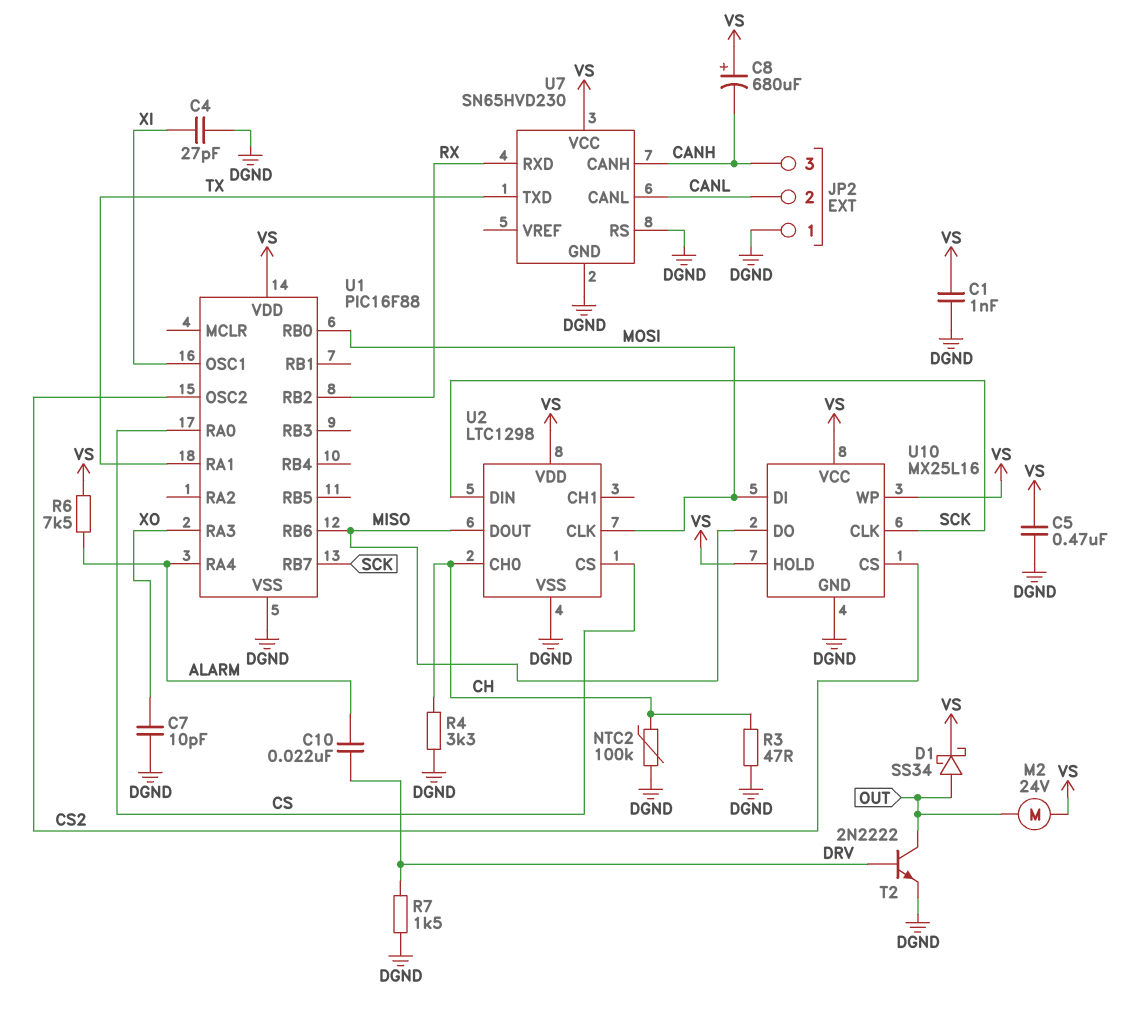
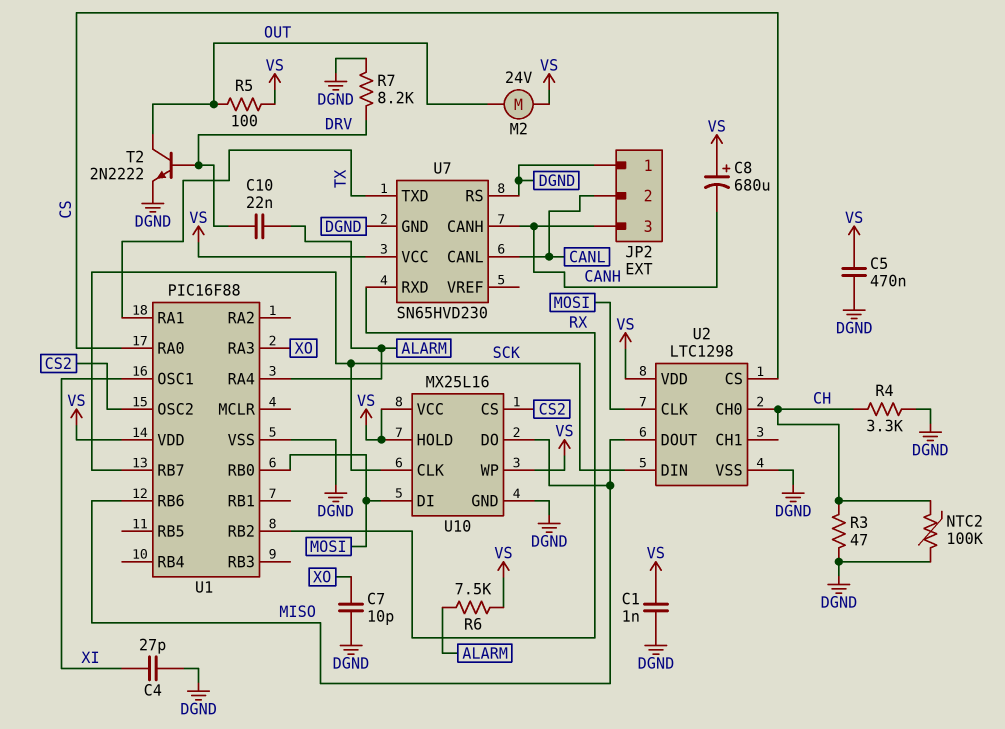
D1: schottky SS34 (A OUT, K VS) -> none
R5: none -> 100 (OUT, VS)
R7: 1.5k (DGND, DRV) -> 8.2k (DGND, DRV)

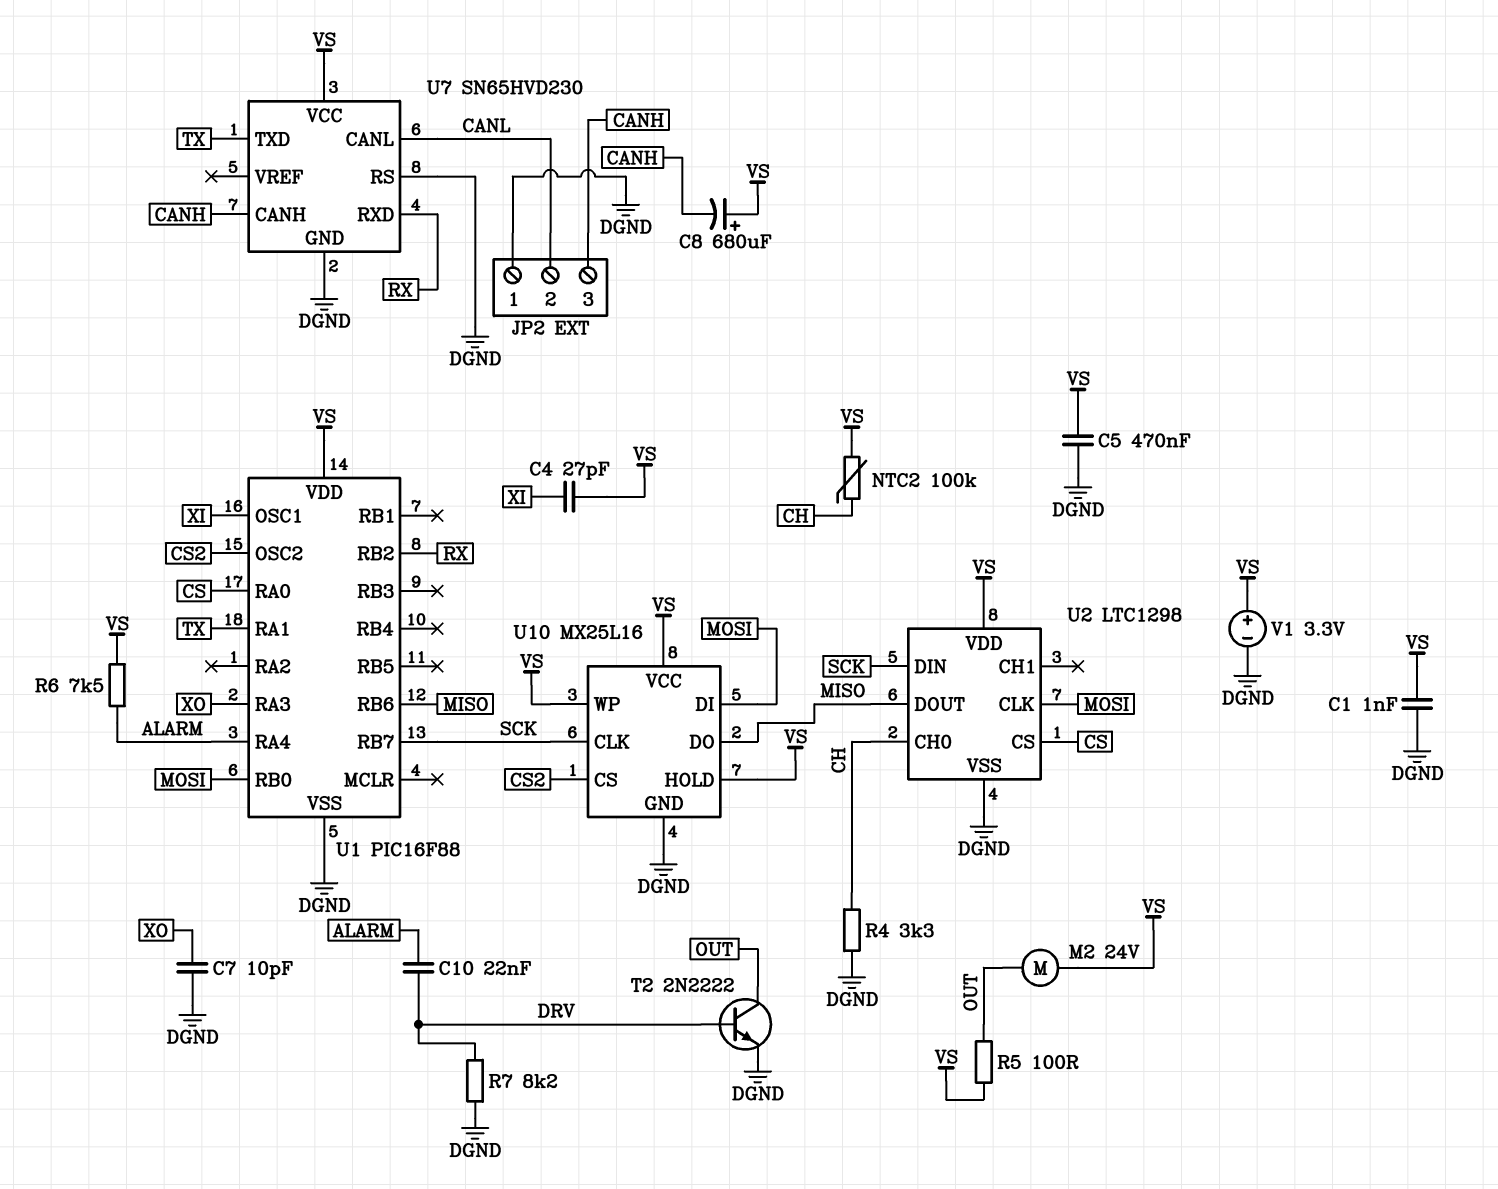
C4: 27pF (DGND, XI) -> 27pF (VS, XI)
NTC2: 100k (CH, DGND) -> 100k (CH, VS)
R3: 47 (CH, DGND) -> none
V1: none -> 3.3V (plus VS, minus DGND)

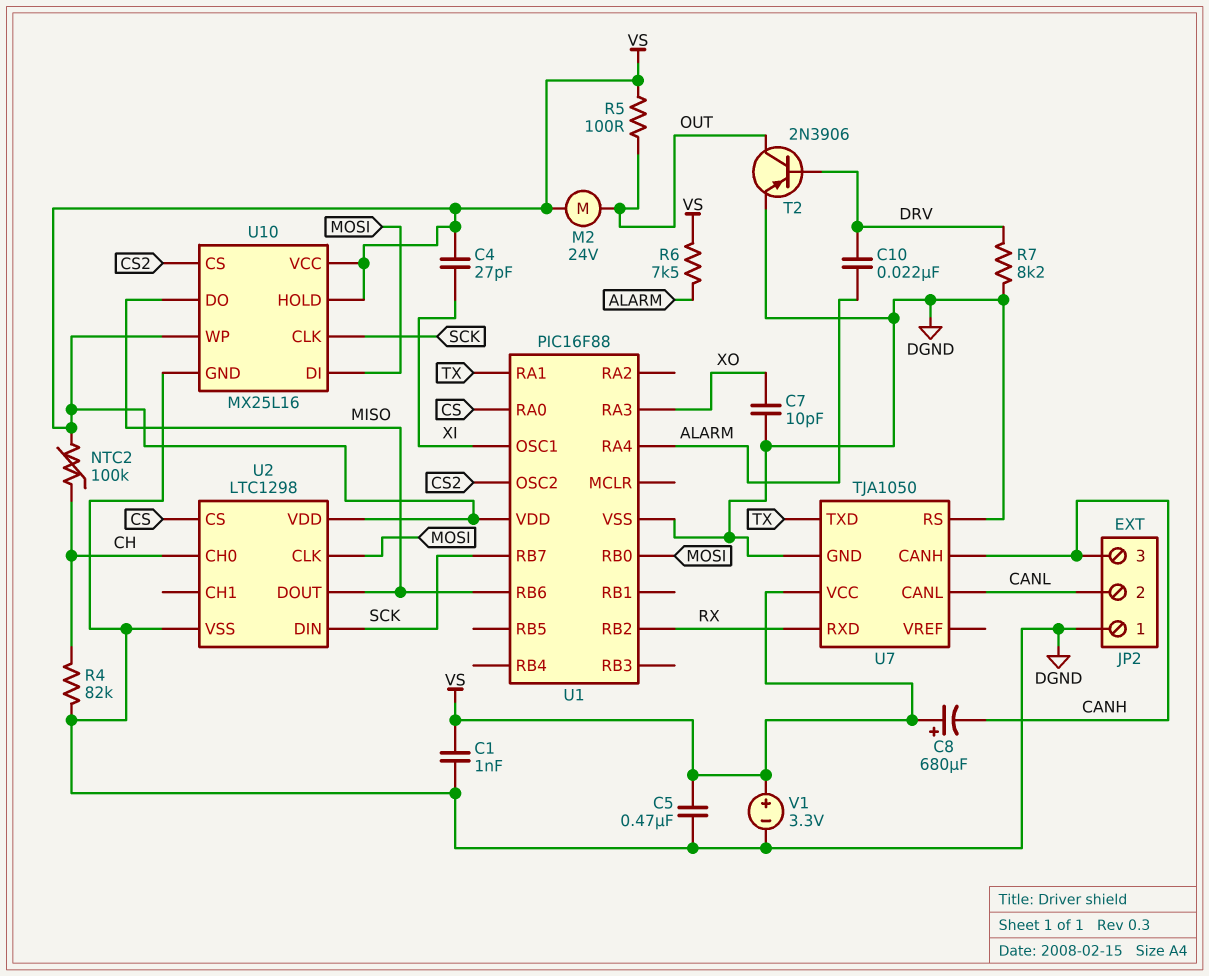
R4: 3.3k (CH, DGND) -> 82k (CH, DGND)
T2: NPN 2N2222 (B DRV, C OUT, E DGND) -> PNP 2N3906 (B DRV, C OUT, E DGND)
U7: SN65HVD230 -> TJA1050

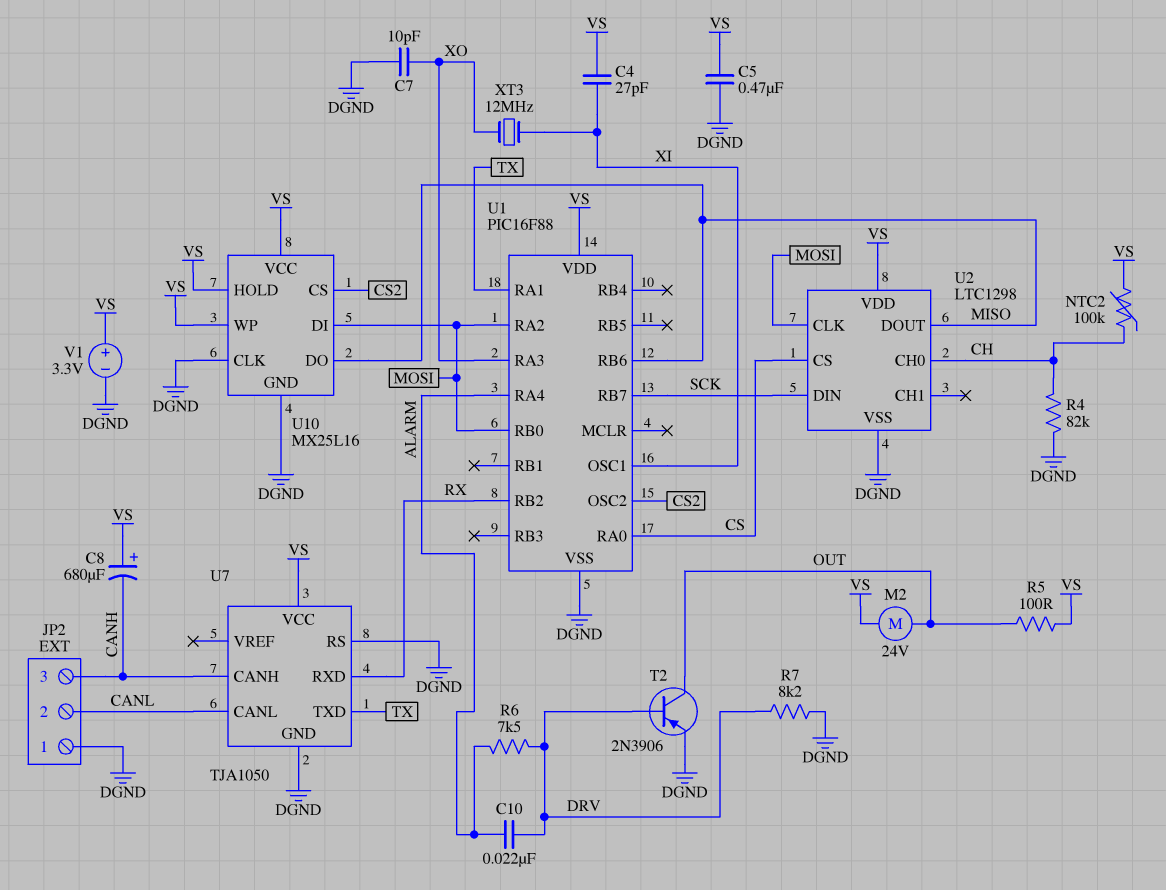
C1: 1nF (DGND, VS) -> none
R6: 7.5k (ALARM, VS) -> 7.5k (ALARM, DRV)
U1 pin RA2: none -> MOSI
U10 pin CLK: SCK -> DGND
XT3: none -> 12MHz (XI, XO)

